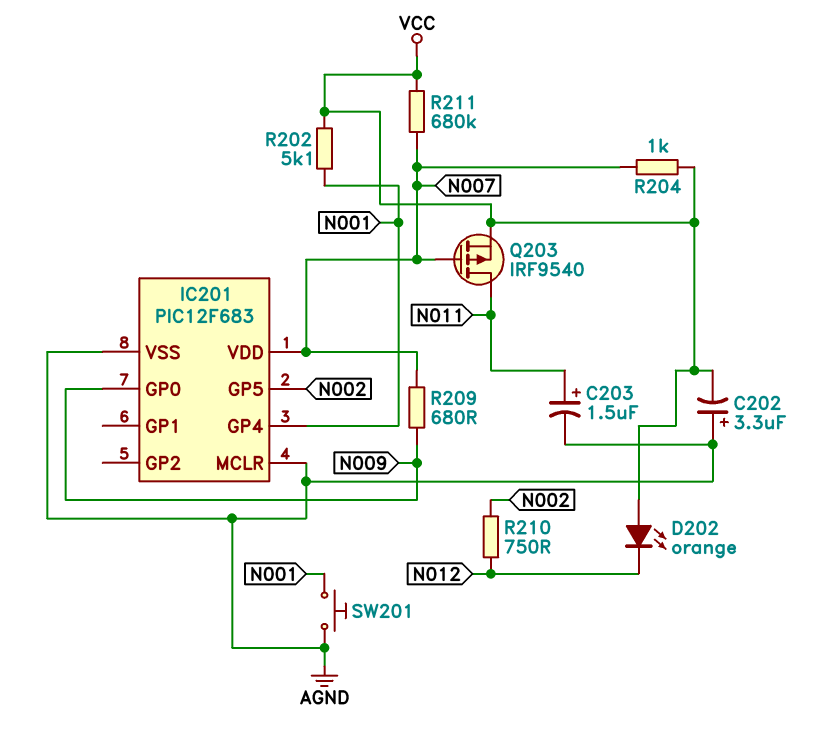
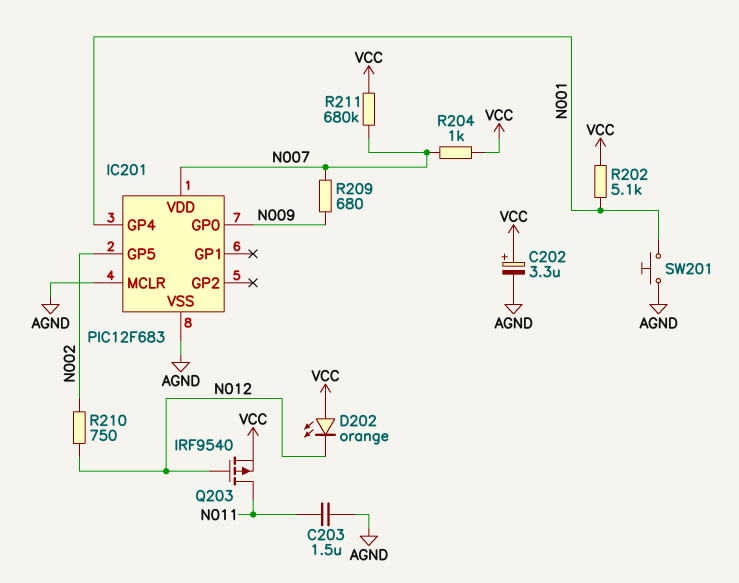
C202: 3.3uF (plus AGND, minus VCC) -> 3.3uF (plus VCC, minus AGND)
C203: 1.5uF (plus N011, minus AGND) -> 1.5uF (AGND, N011)
Q203: PMOS IRF9540 (G N007, D N011, S VCC) -> PMOS IRF9540 (G N012, D N011, S VCC)

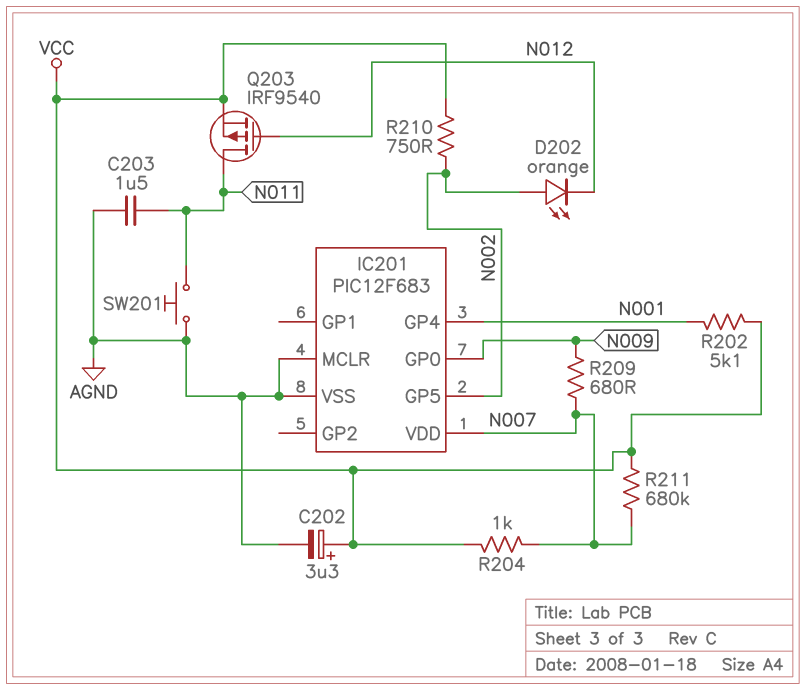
D202: LED orange (A VCC, K N012) -> LED orange (A N002, K N012)
R210: 750 (N002, N012) -> 750 (N002, VCC)
SW201: button (AGND, N001) -> button (AGND, N011)

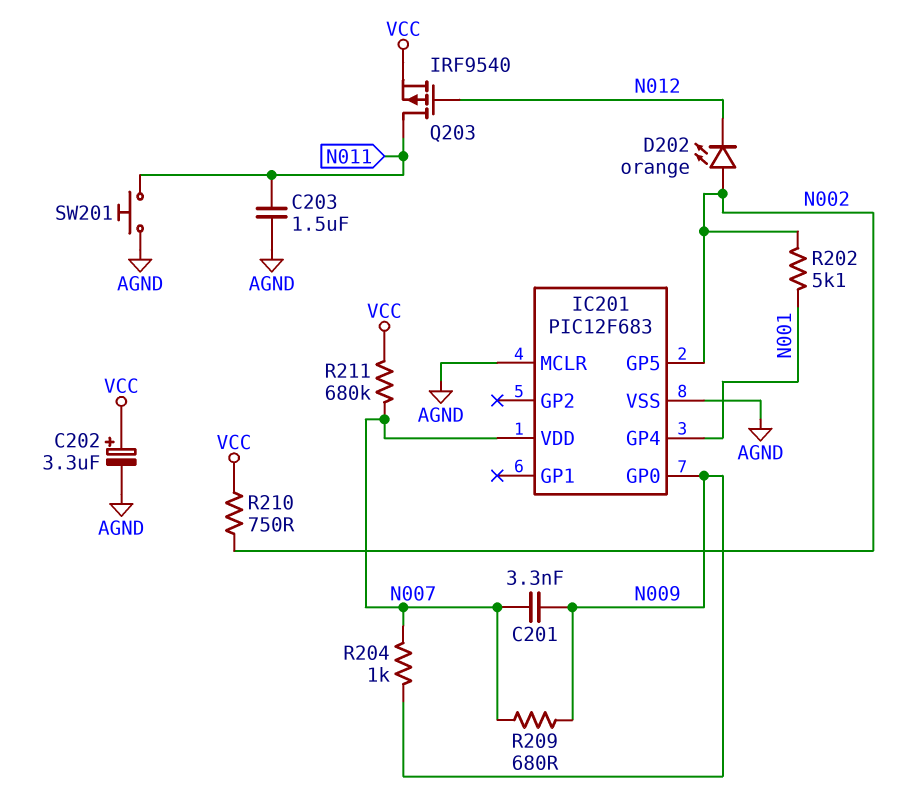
C201: none -> 3.3nF (N007, N009)
R202: 5.1k (N001, VCC) -> 5.1k (N001, N002)
R204: 1k (N007, VCC) -> 1k (N007, N009)

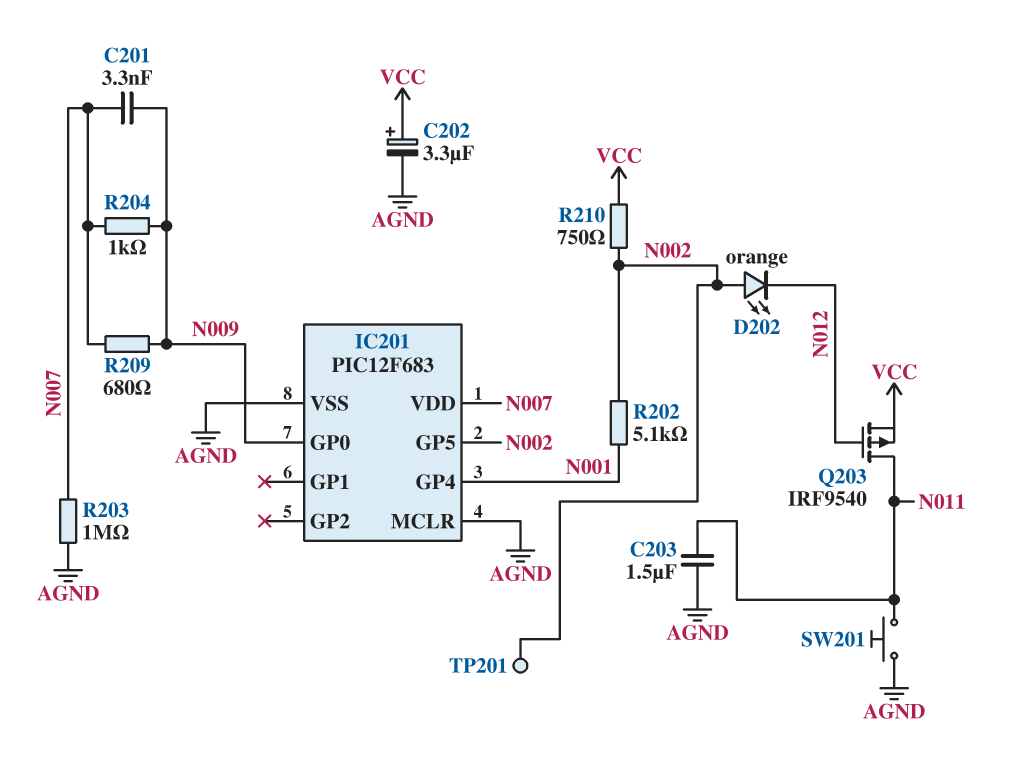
R203: none -> 1M (AGND, N007)
R211: 680k (N007, VCC) -> none
TP201: none -> test point (N002)

